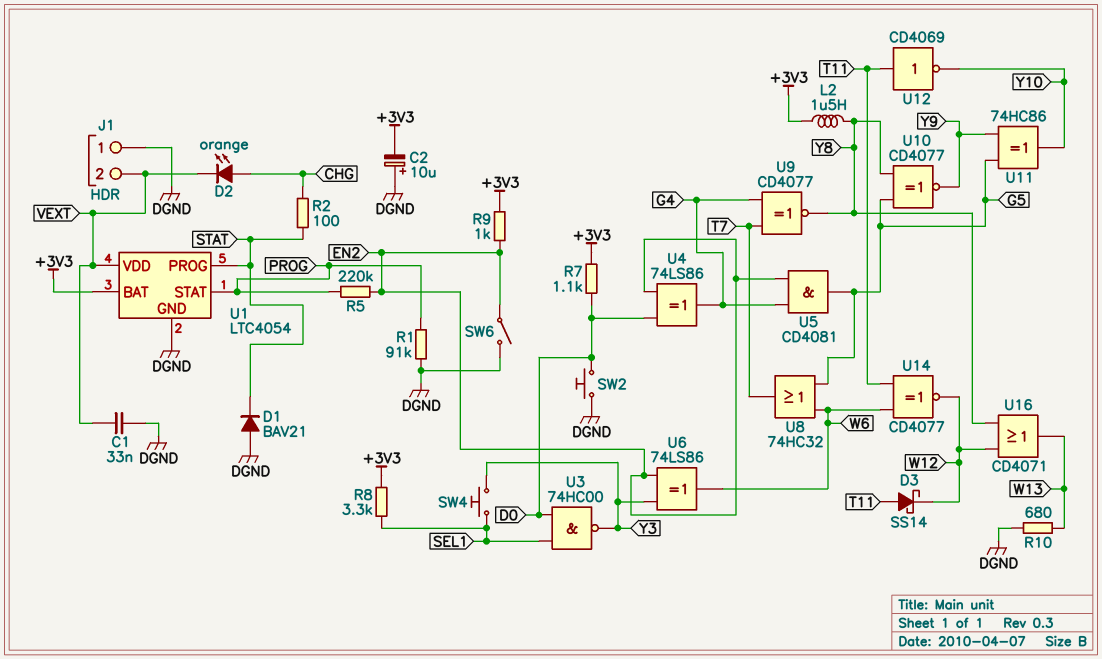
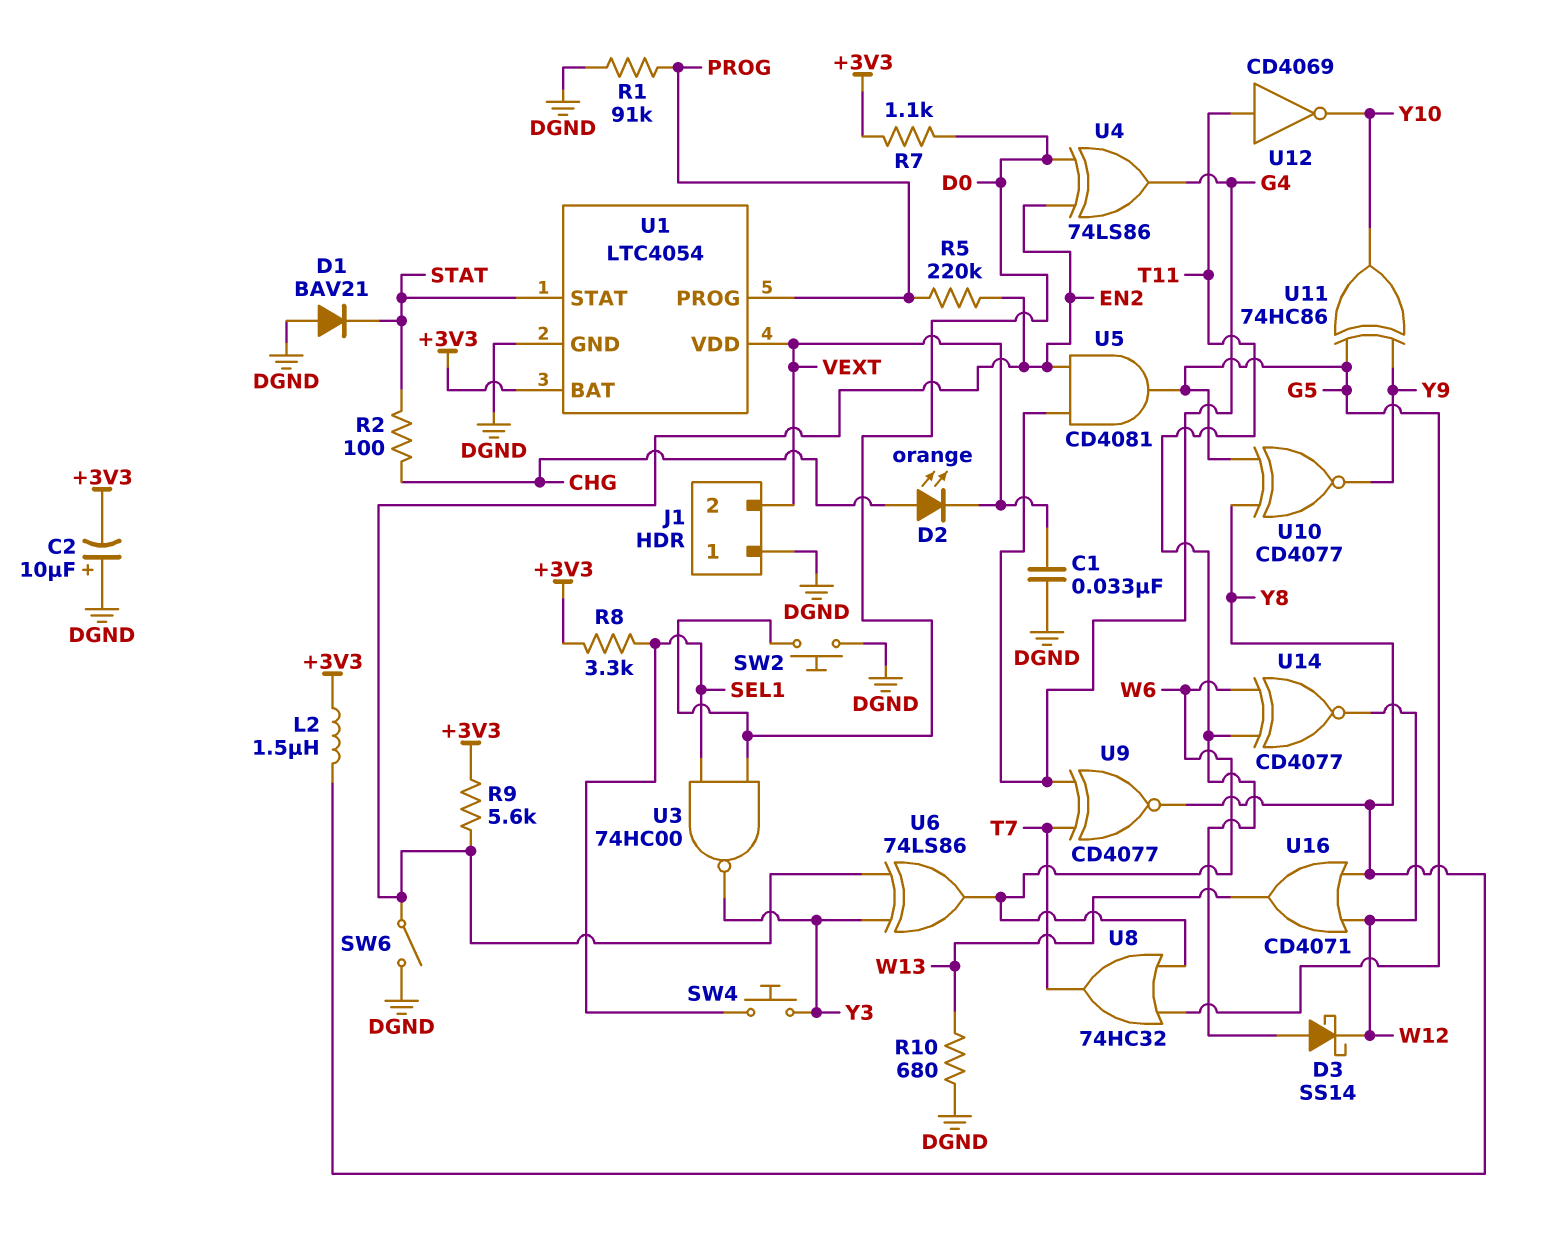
R9: 1k (+3V3, EN2) -> 5.6k (+3V3, EN2)
U1 pin PROG: STAT -> PROG
U1 pin STAT: PROG -> STAT

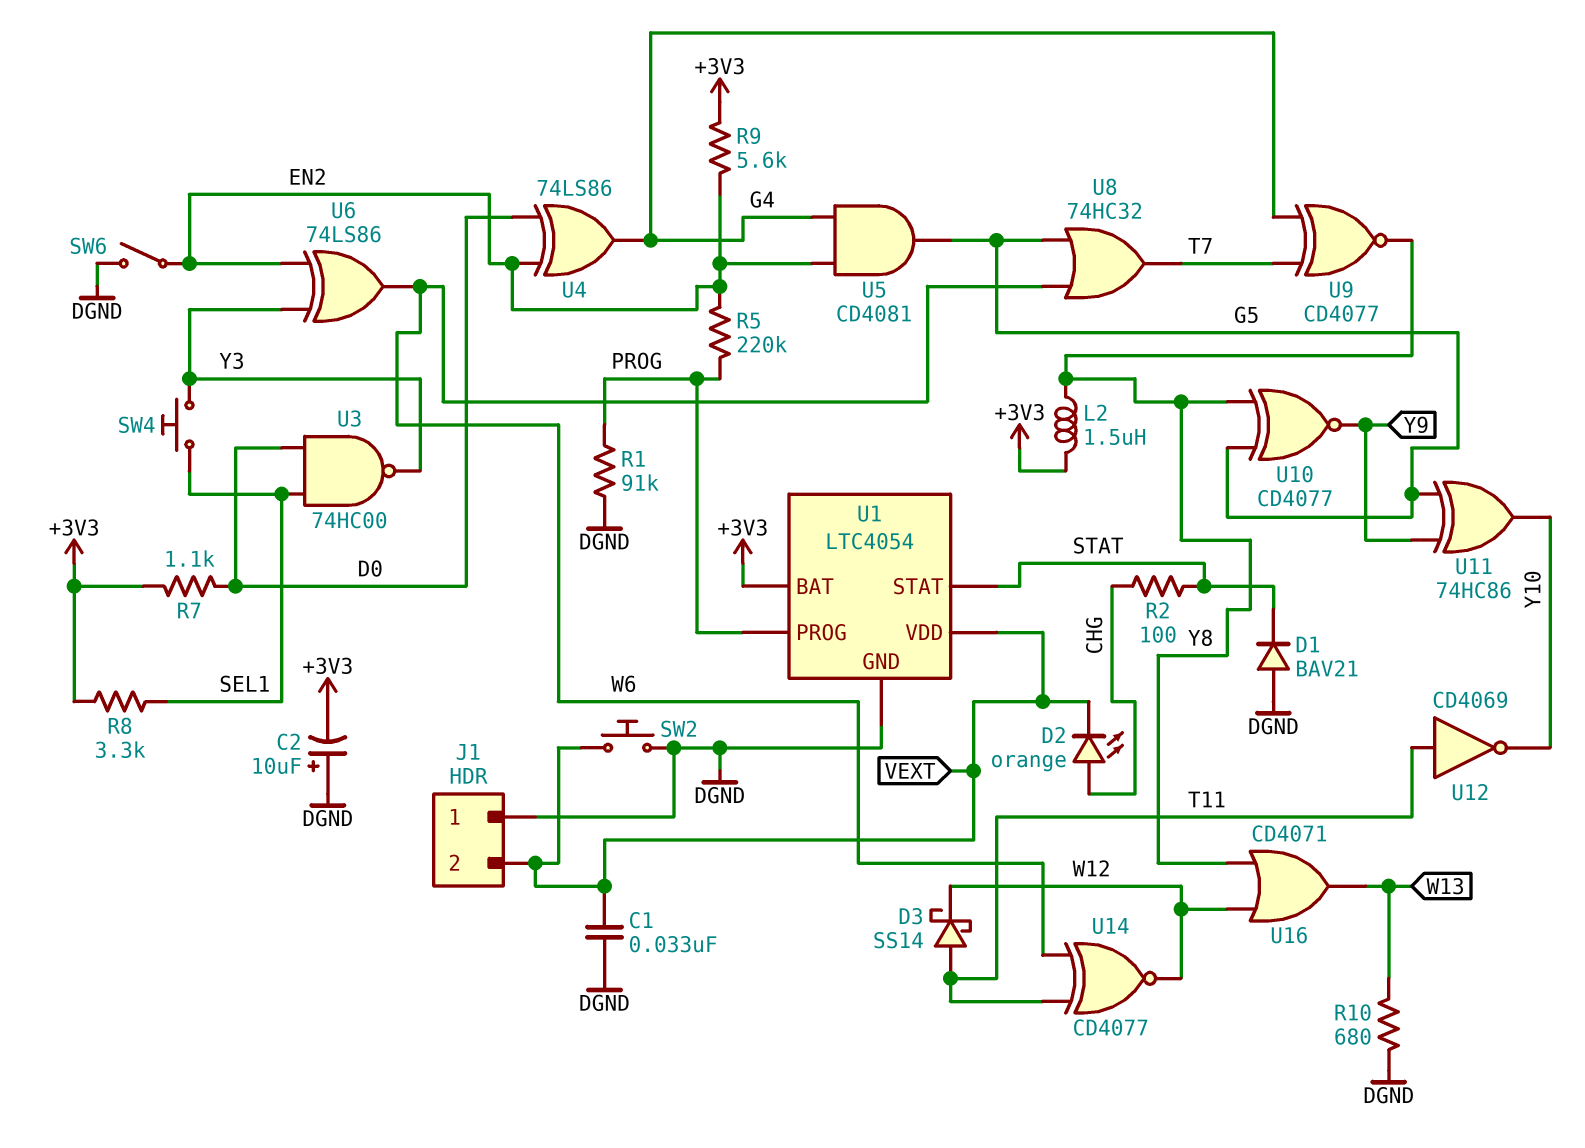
SW2: button (D0, DGND) -> button (DGND, VEXT)

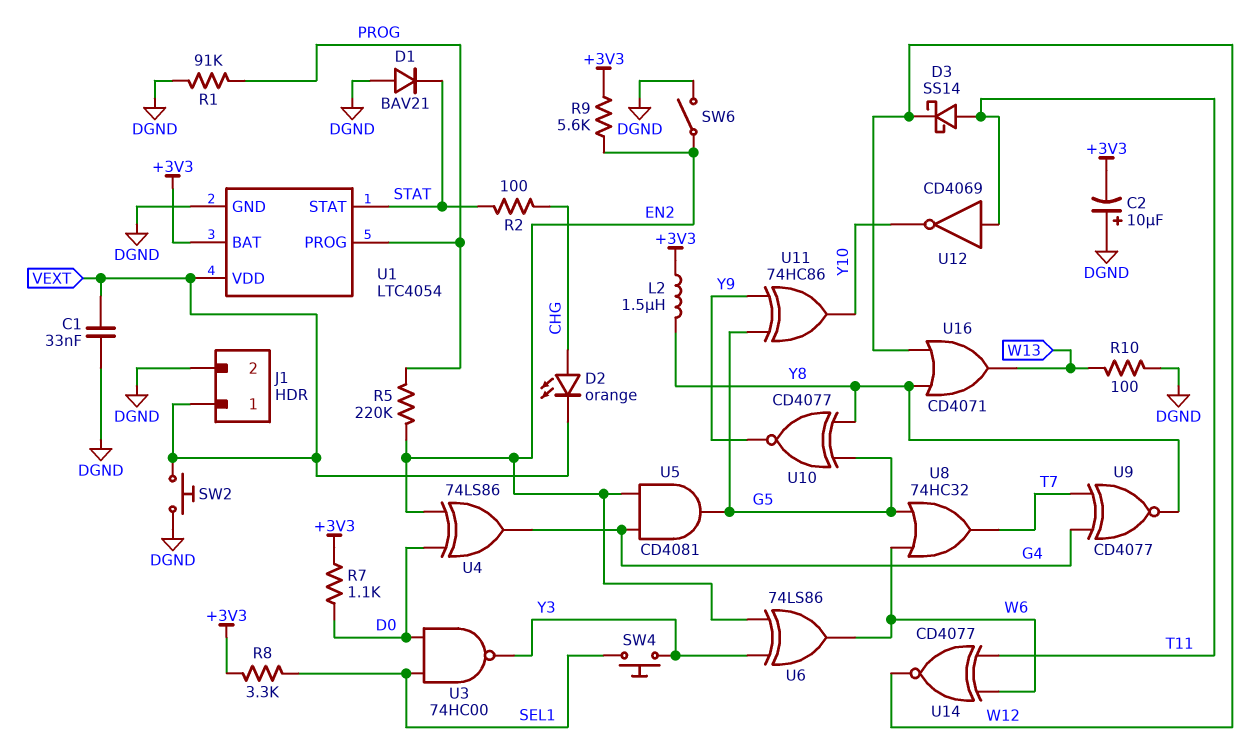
J1 pin 1: DGND -> VEXT
J1 pin 2: VEXT -> DGND
R10: 680 (DGND, W13) -> 100 (DGND, W13)

